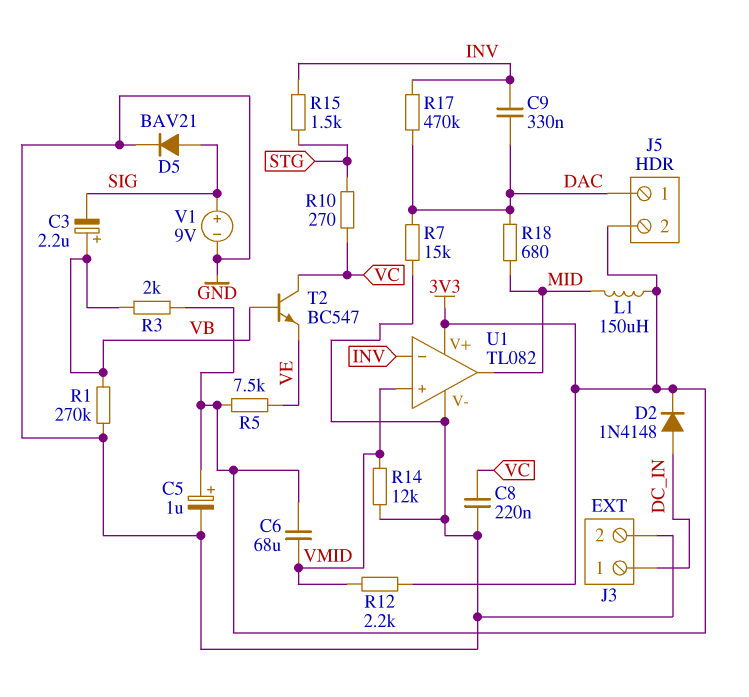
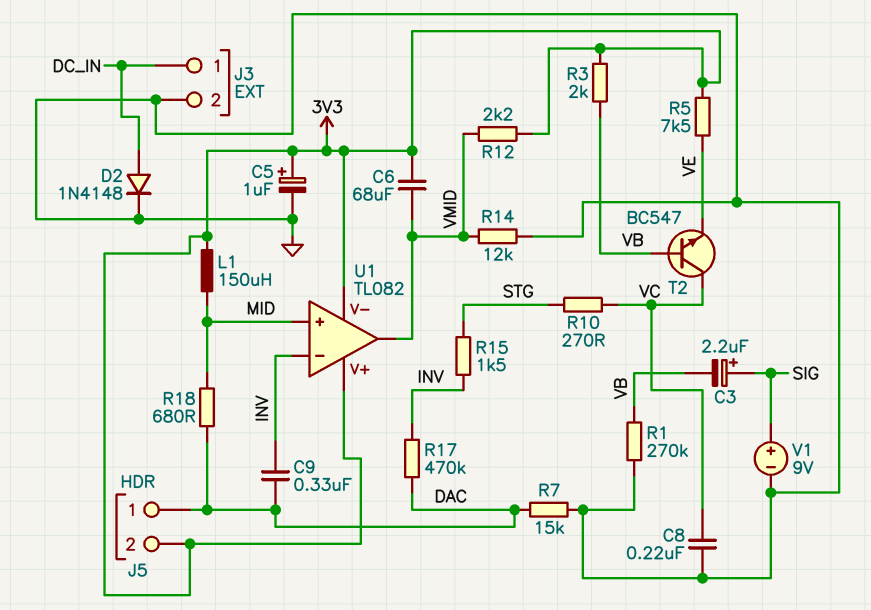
C3: 2.2uF (plus VB, minus SIG) -> 2.2uF (plus SIG, minus VB)
D2: diode 1N4148 (A DC_IN, K 3V3) -> diode 1N4148 (A DC_IN, K GND)
D5: diode BAV21 (A SIG, K GND) -> none
U1 pin V-: GND -> 3V3
U1 pin in+: VMID -> MID
U1 pin out: MID -> VMID

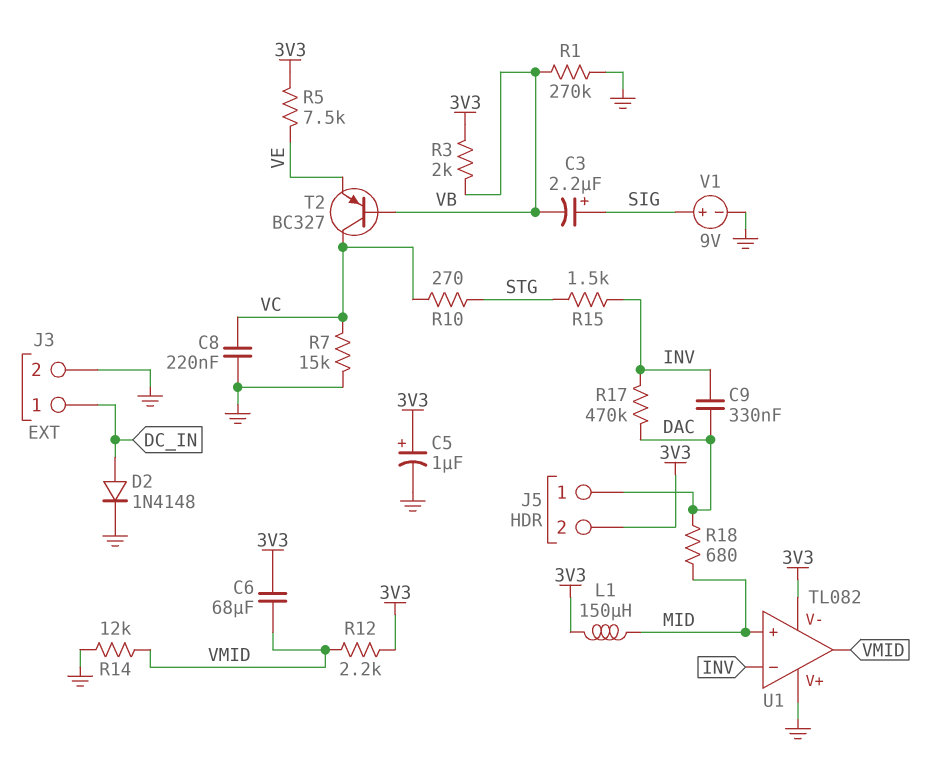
R7: 15k (DAC, GND) -> 15k (GND, VC)
T2: NPN BC547 (B VB, C VC, E VE) -> PNP BC327 (B VB, C VC, E VE)
U1 pin V+: 3V3 -> GND

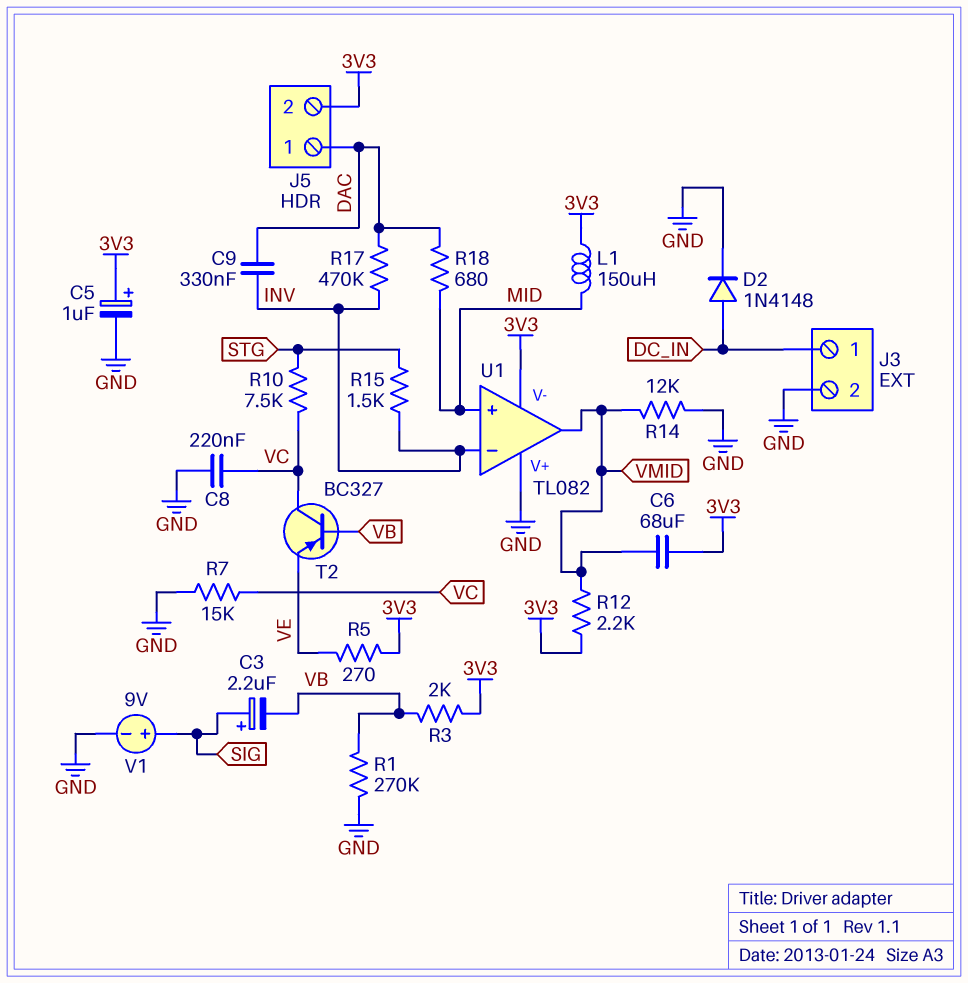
R5: 7.5k (3V3, VE) -> 270 (3V3, VE)
R10: 270 (STG, VC) -> 7.5k (STG, VC)

